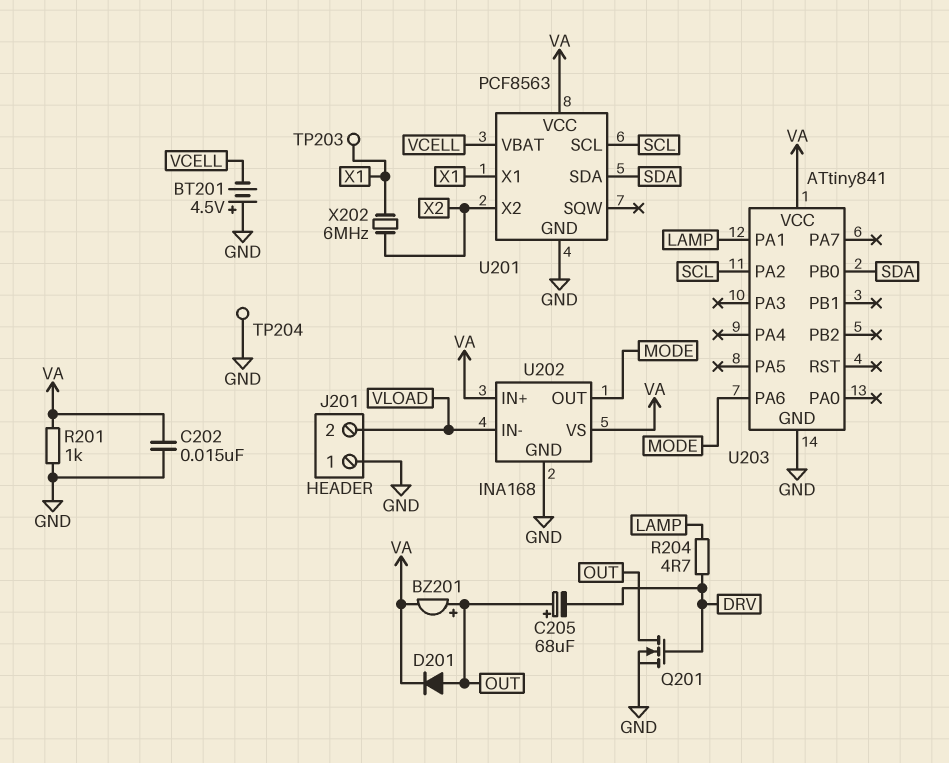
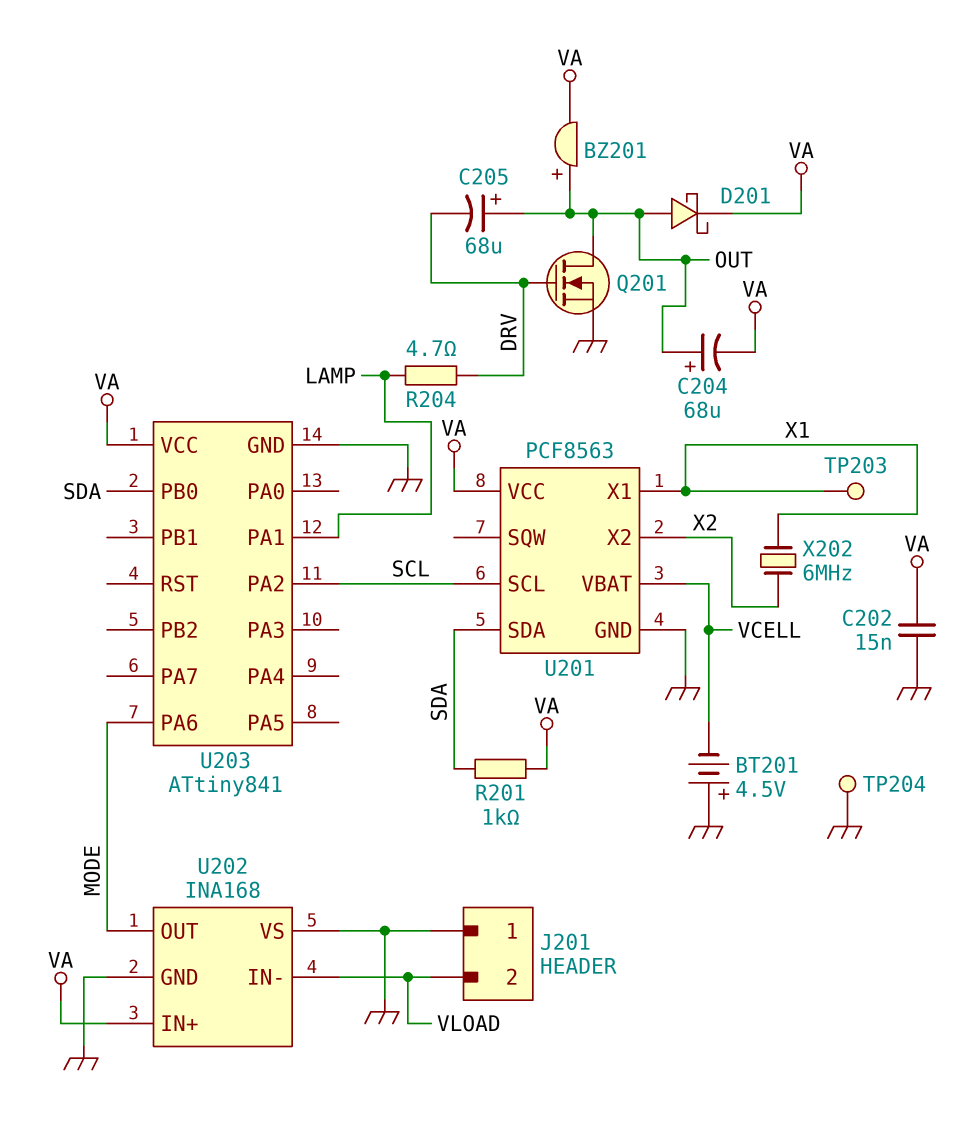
C204: none -> 68uF (plus OUT, minus VA)
D201: diode (A OUT, K VA) -> schottky (A OUT, K VA)
R201: 1k (GND, VA) -> 1k (SDA, VA)
U202 pin VS: VA -> GND

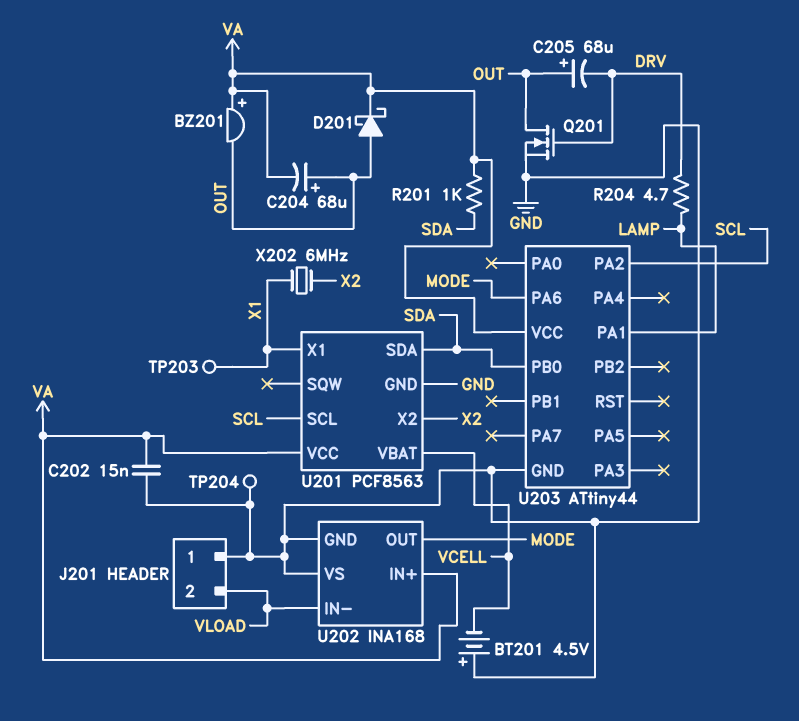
BZ201: buzzer (plus OUT, minus VA) -> buzzer (plus VA, minus OUT)
U203: ATtiny841 -> ATtiny44

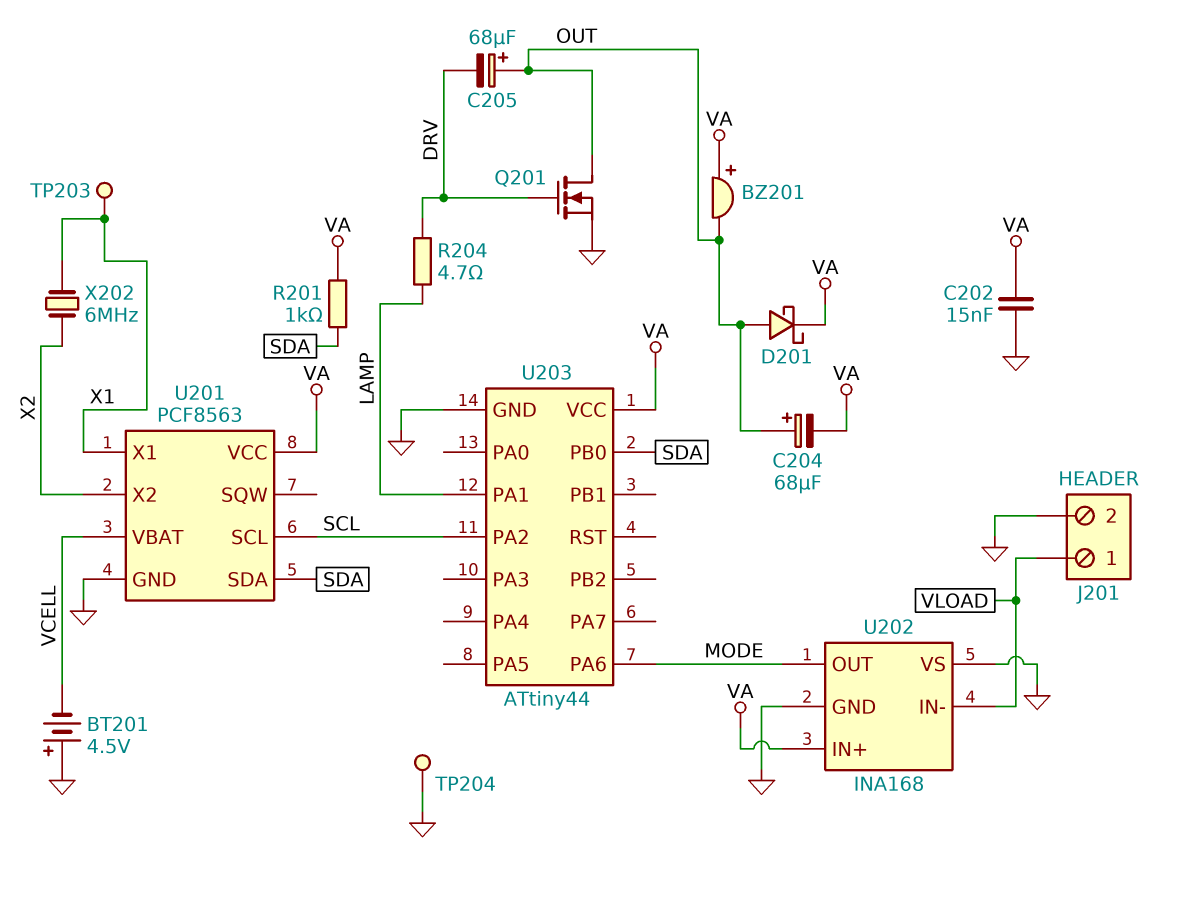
J201 pin 1: GND -> VLOAD
J201 pin 2: VLOAD -> GND

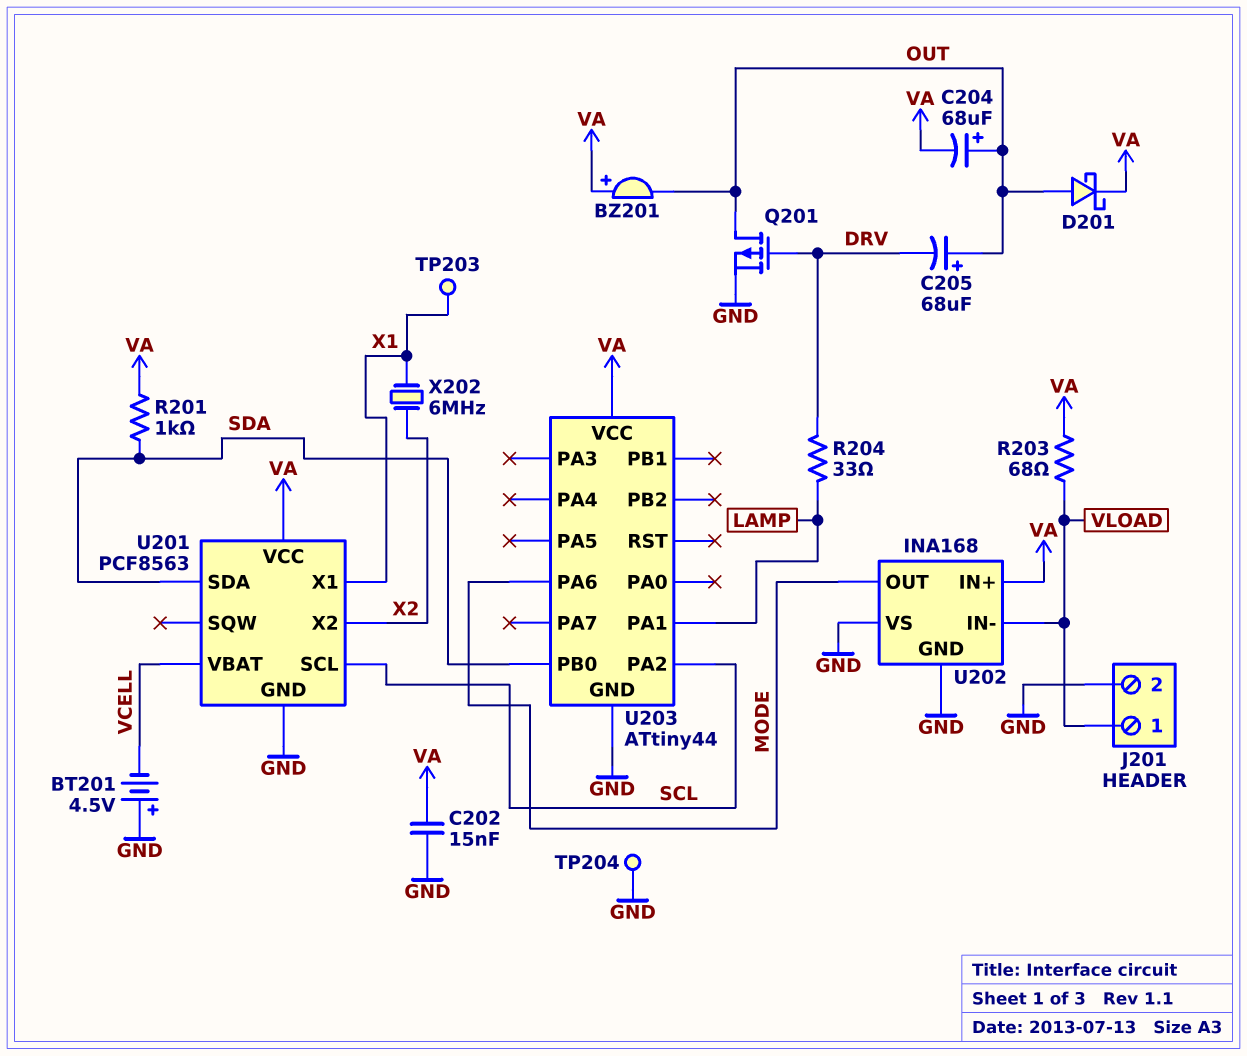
Q201: NMOS (G DRV, D OUT, S GND) -> PMOS (G DRV, D OUT, S GND)
R203: none -> 68 (VA, VLOAD)
R204: 4.7 (DRV, LAMP) -> 33 (DRV, LAMP)

